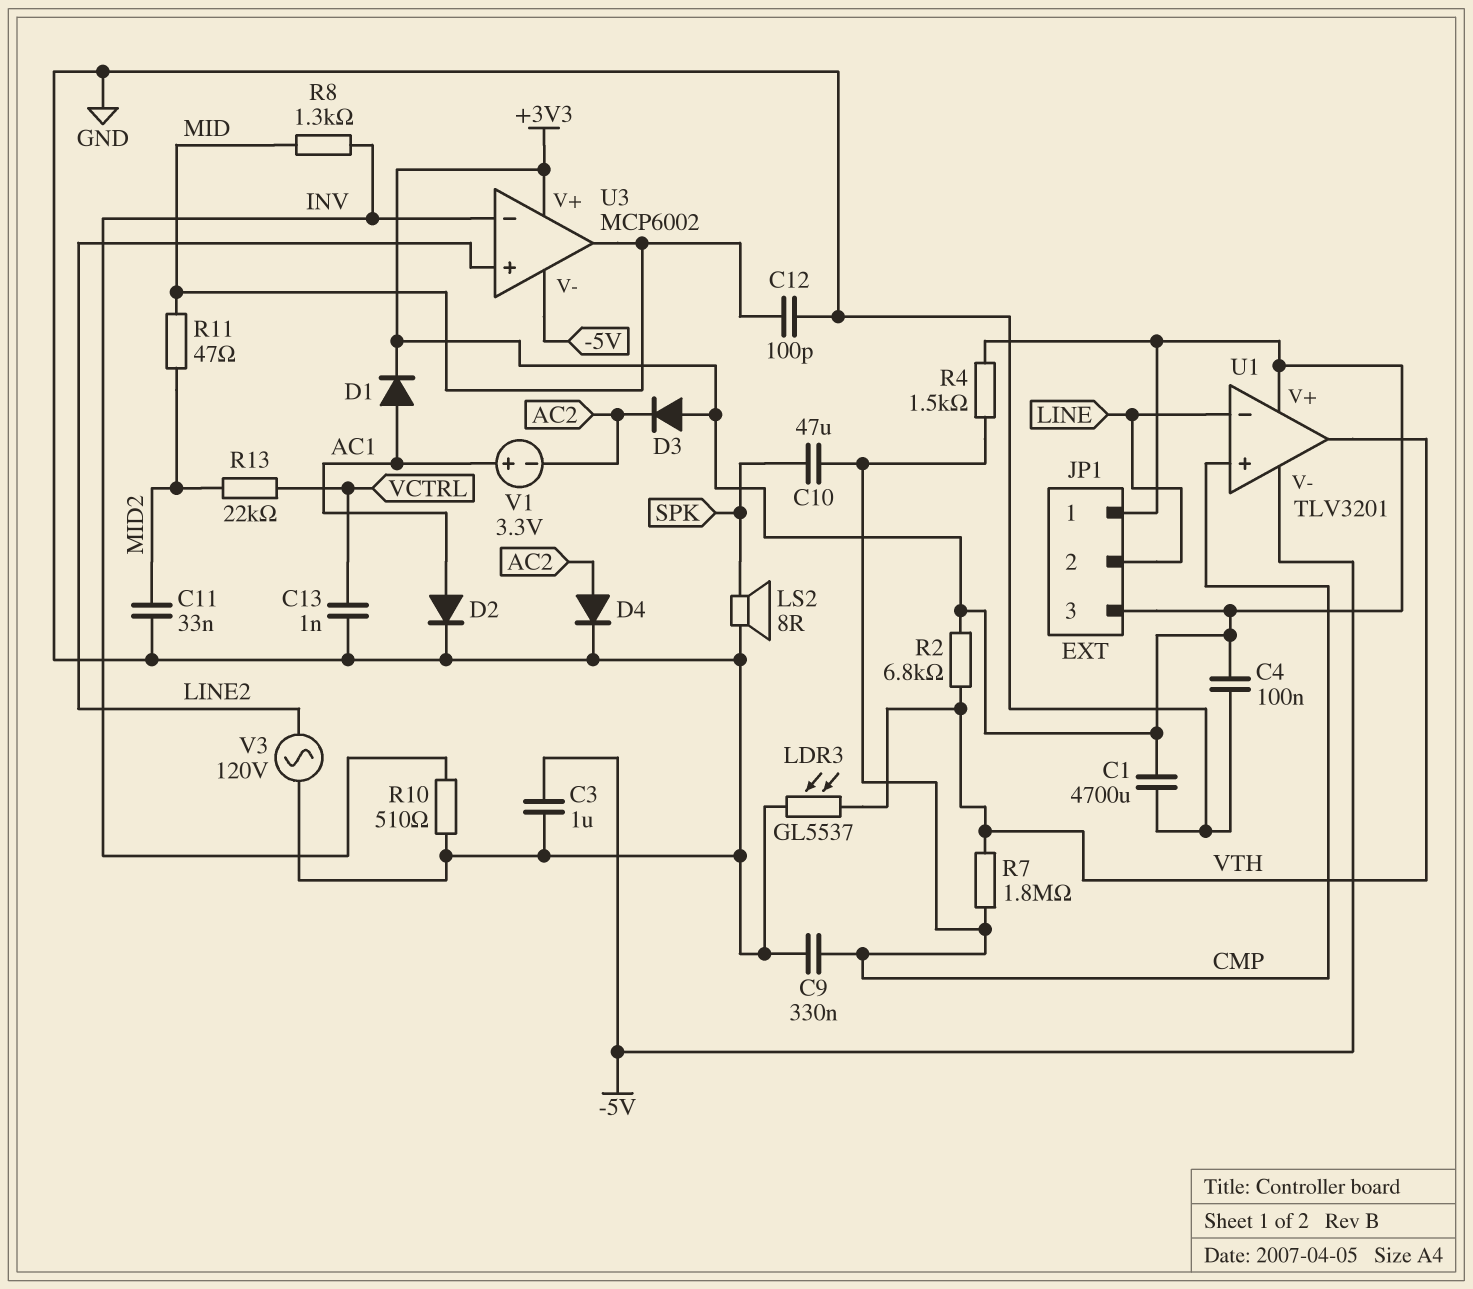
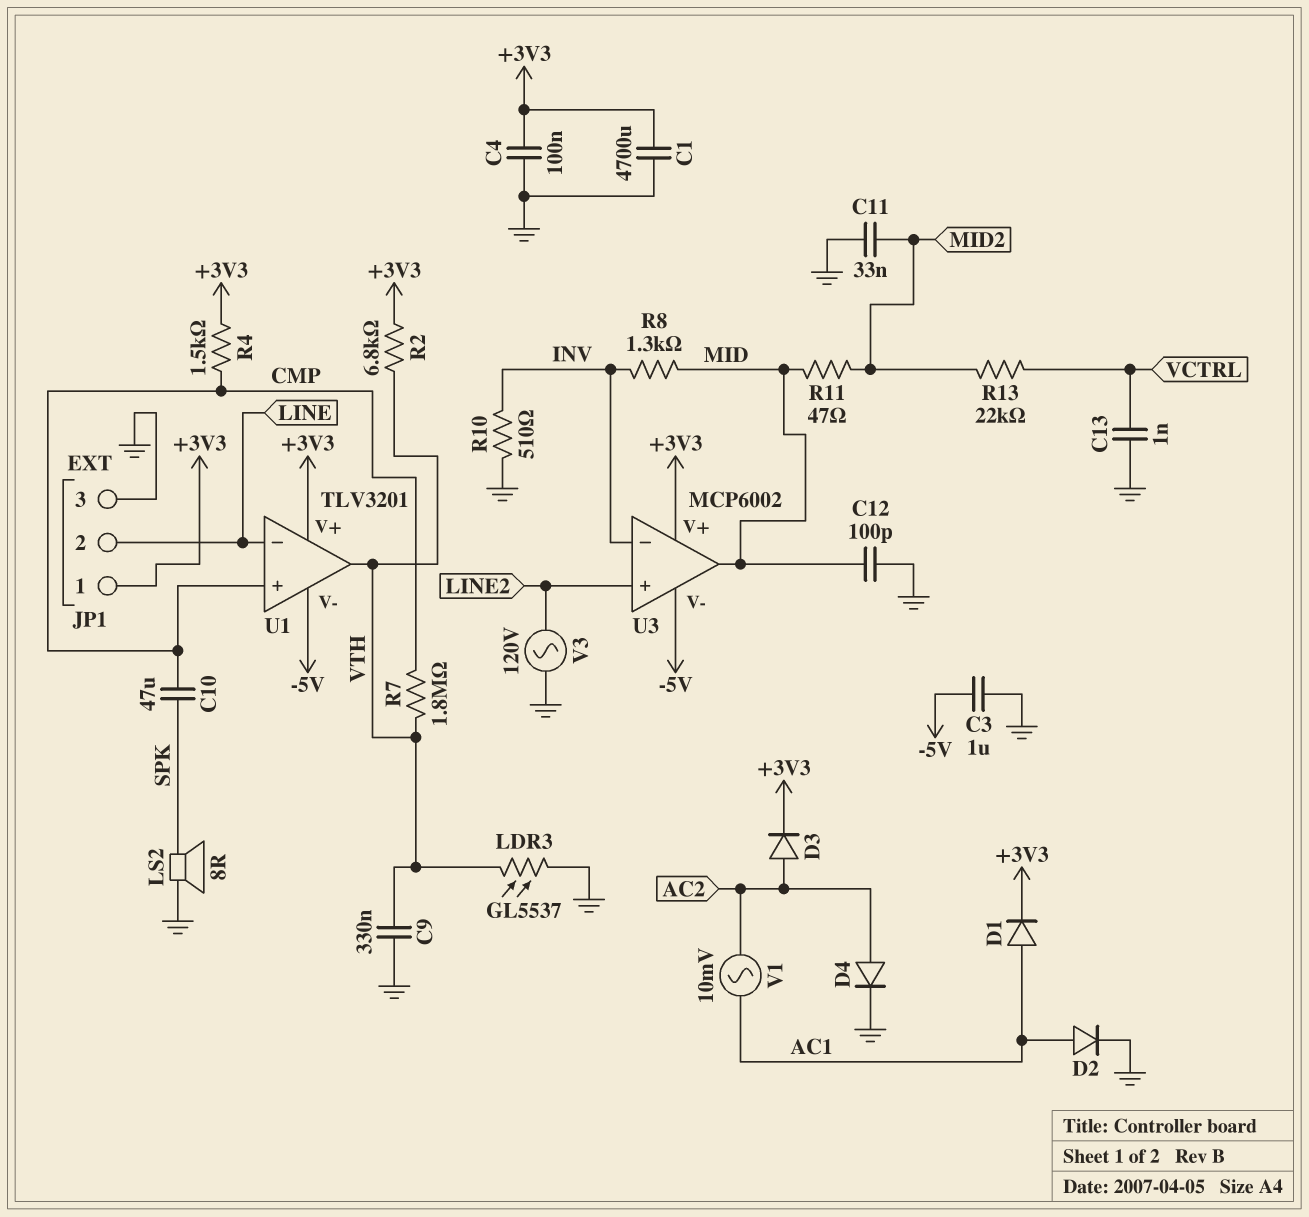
C9: 330nF (CMP, GND) -> 330nF (GND, VTH)
D3: diode (A +3V3, K AC2) -> diode (A AC2, K +3V3)
JP1 pin 3: +3V3 -> GND
V1: 3.3V (plus AC1, minus AC2) -> AC 10mV (AC1, AC2)

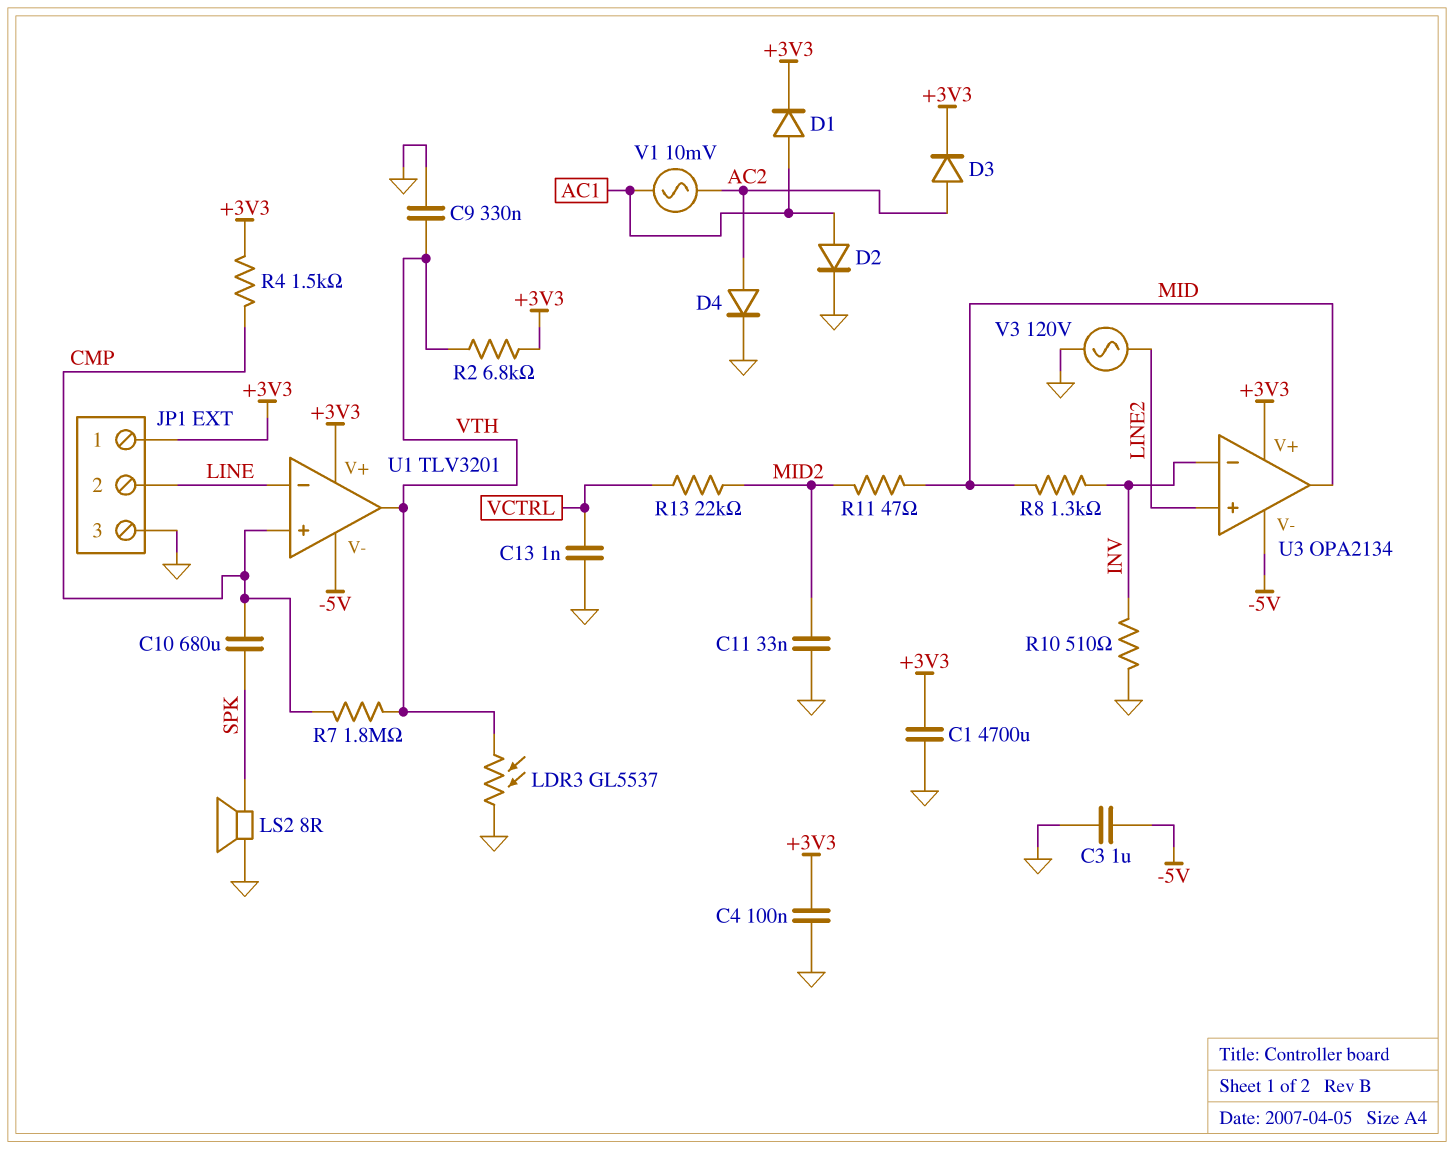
C10: 47uF (CMP, SPK) -> 680uF (CMP, SPK)
C12: 100pF (GND, MID) -> none
U3: MCP6002 -> OPA2134

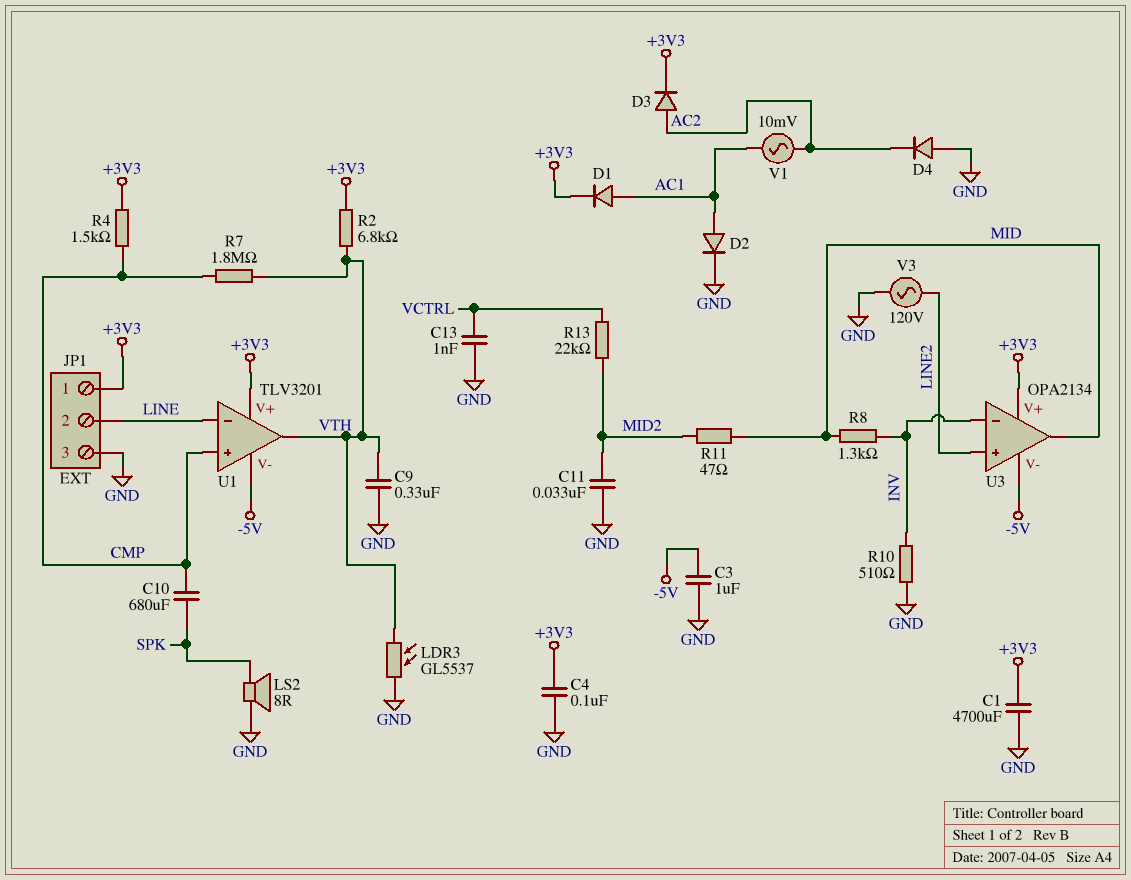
D4: diode (A AC2, K GND) -> diode (A GND, K AC2)

